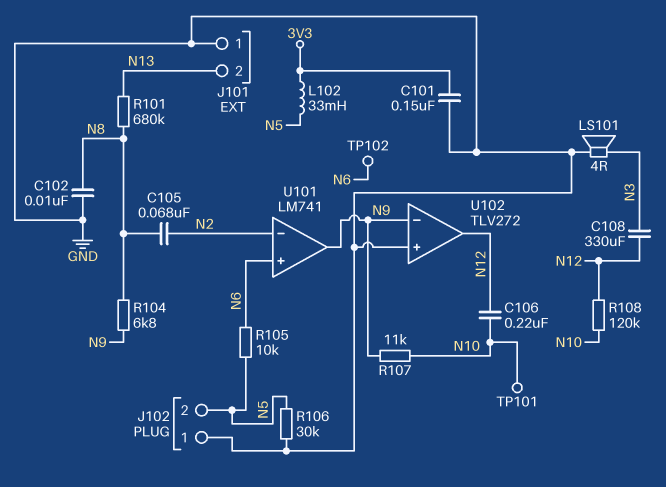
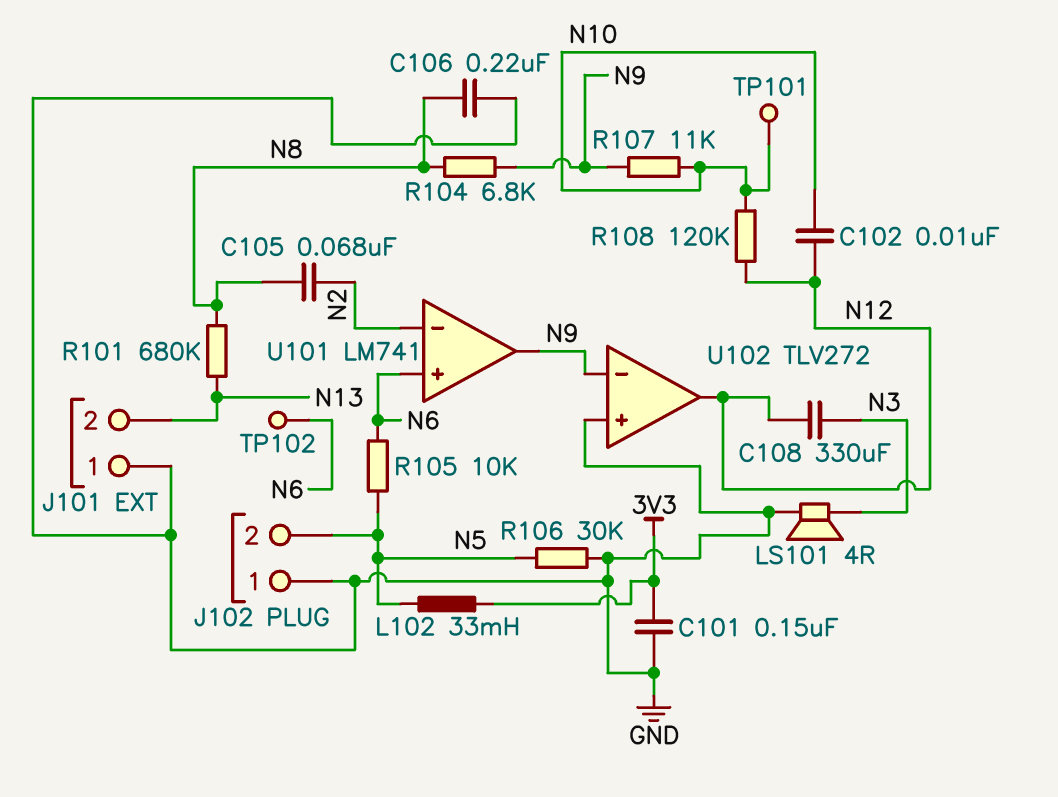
C102: 10nF (GND, N8) -> 10nF (N10, N12)
C106: 220nF (N10, N12) -> 220nF (GND, N8)

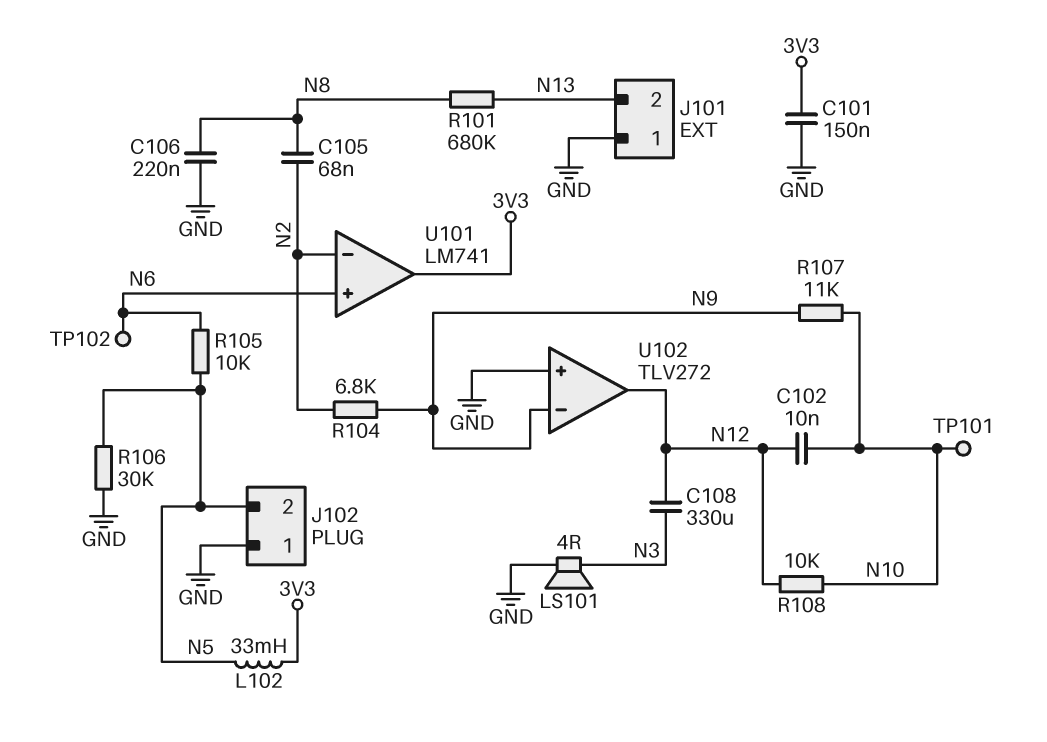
R104: 6.8k (N8, N9) -> 6.8k (N2, N9)
R108: 120k (N10, N12) -> 10k (N10, N12)
U101 pin out: N9 -> 3V3

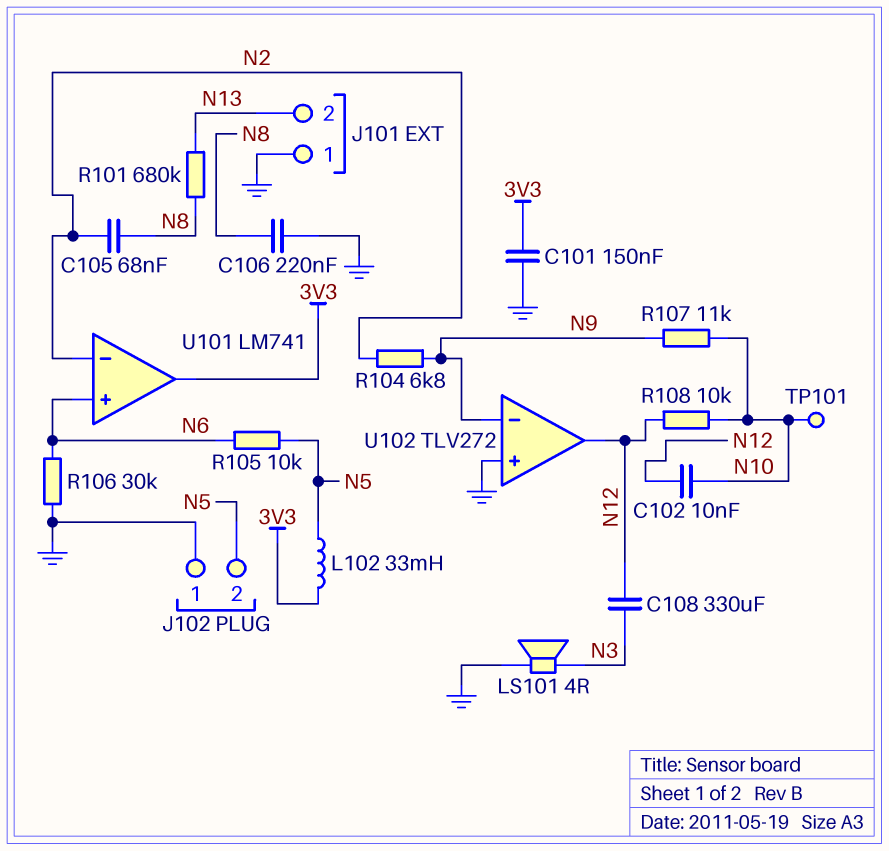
R106: 30k (GND, N5) -> 30k (GND, N6)
TP102: test point (N6) -> none

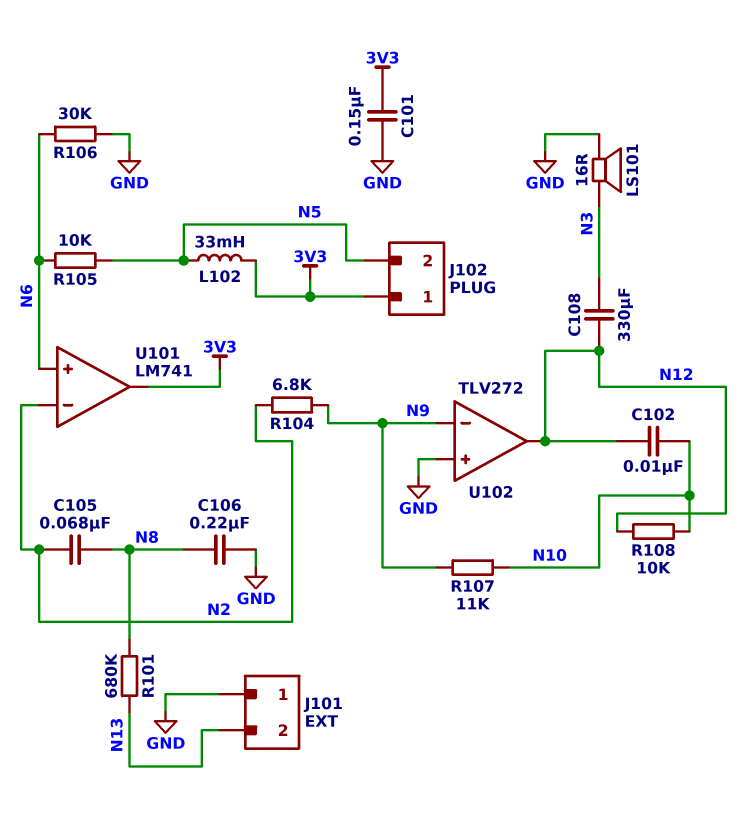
J102 pin 1: GND -> 3V3
LS101: speaker 4R (GND, N3) -> speaker 16R (GND, N3)
TP101: test point (N10) -> none

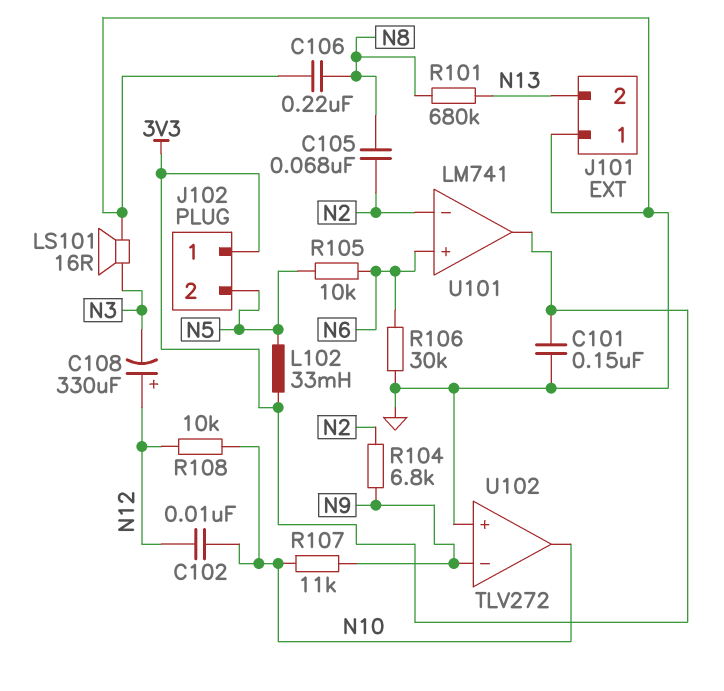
C108: 330uF (N3, N12) -> 330uF (plus N12, minus N3)
U102 pin out: N12 -> N10

